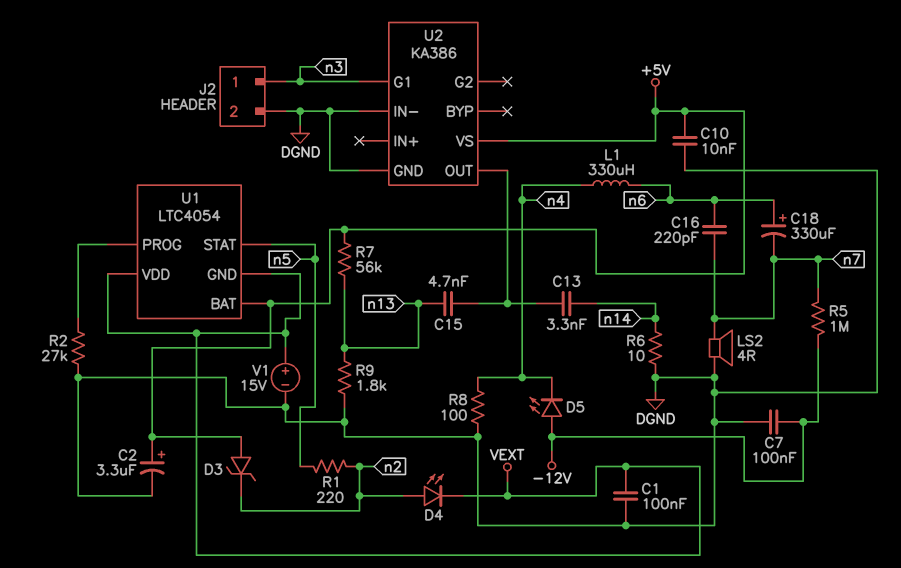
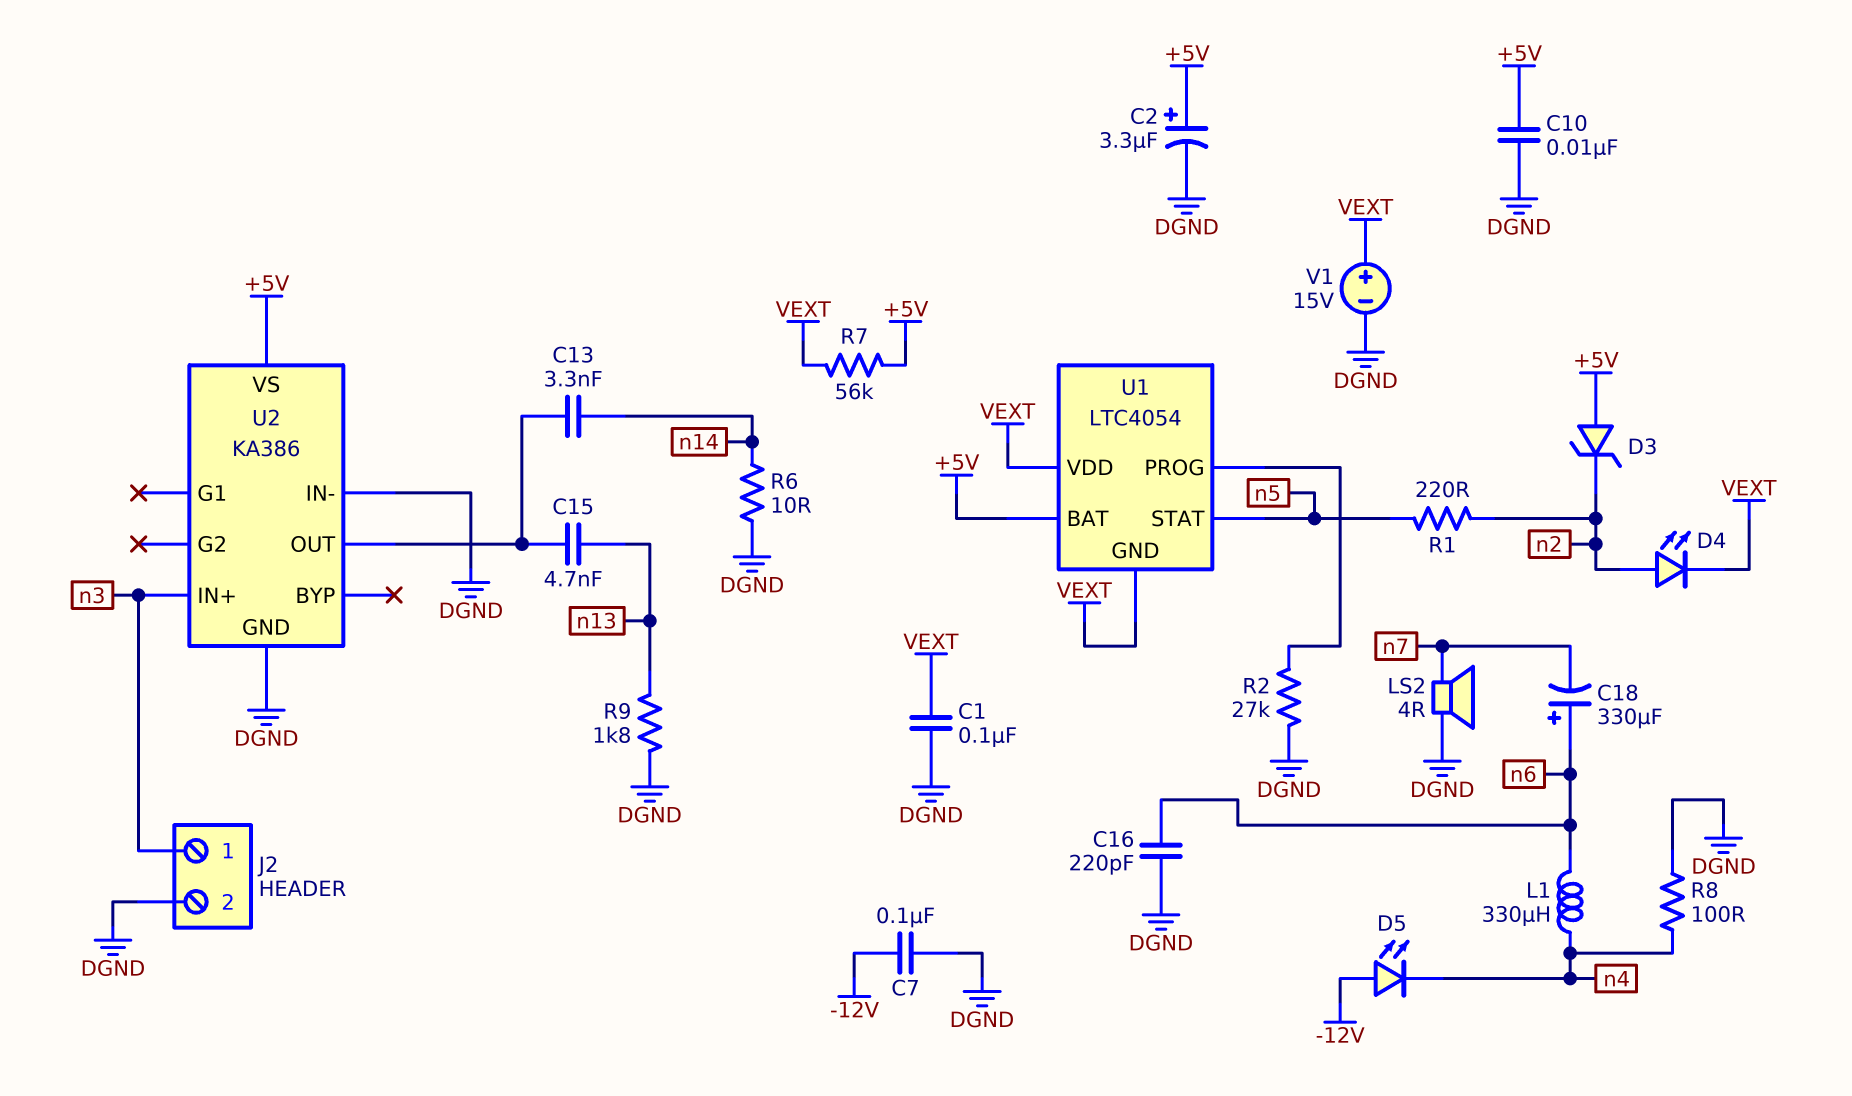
C16: 220pF (n6, n7) -> 220pF (DGND, n6)
R5: 1M (-12V, n7) -> none
R7: 56k (+5V, n13) -> 56k (+5V, VEXT)
U2 pin G1: n3 -> none
U2 pin IN+: none -> n3

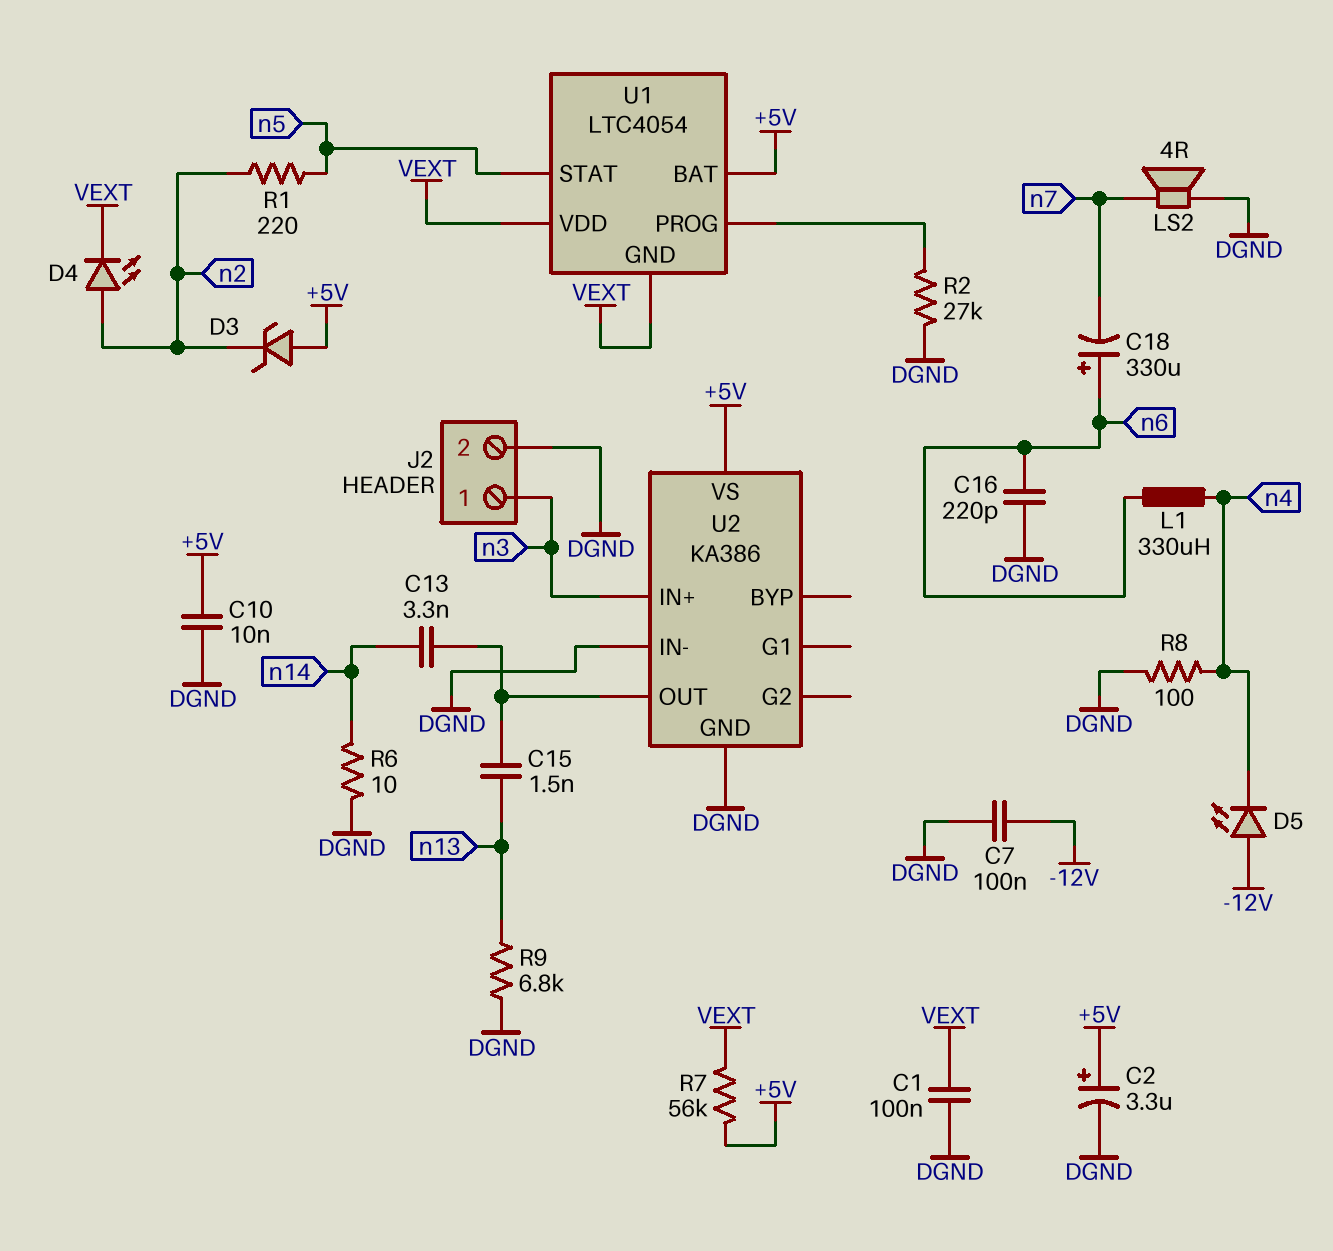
C15: 4.7nF (U2/OUT, n13) -> 1.5nF (U2/OUT, n13)
R9: 1.8k (DGND, n13) -> 6.8k (DGND, n13)
V1: 15V (plus VEXT, minus DGND) -> none

